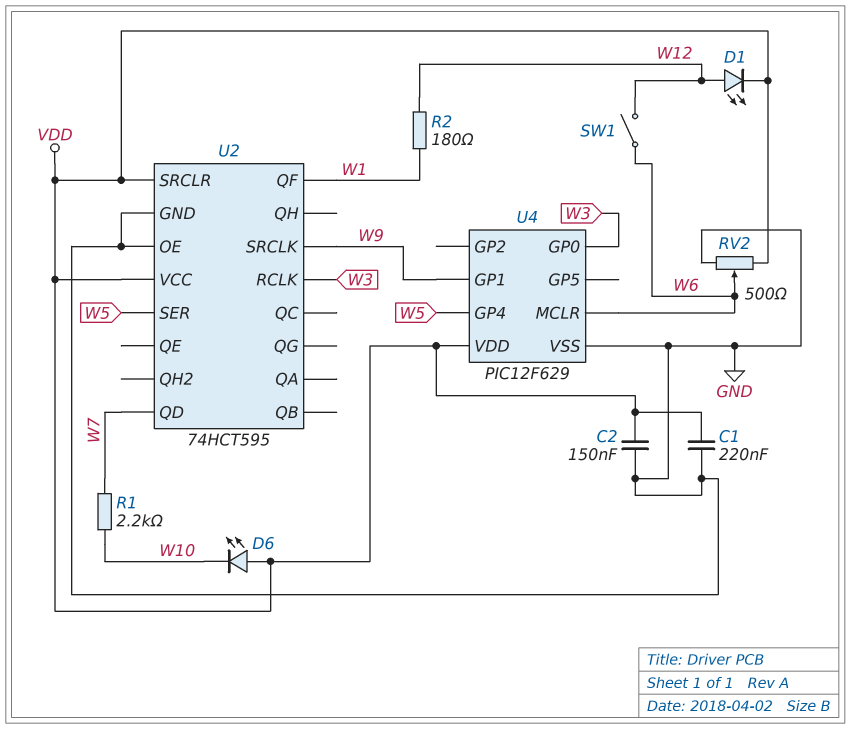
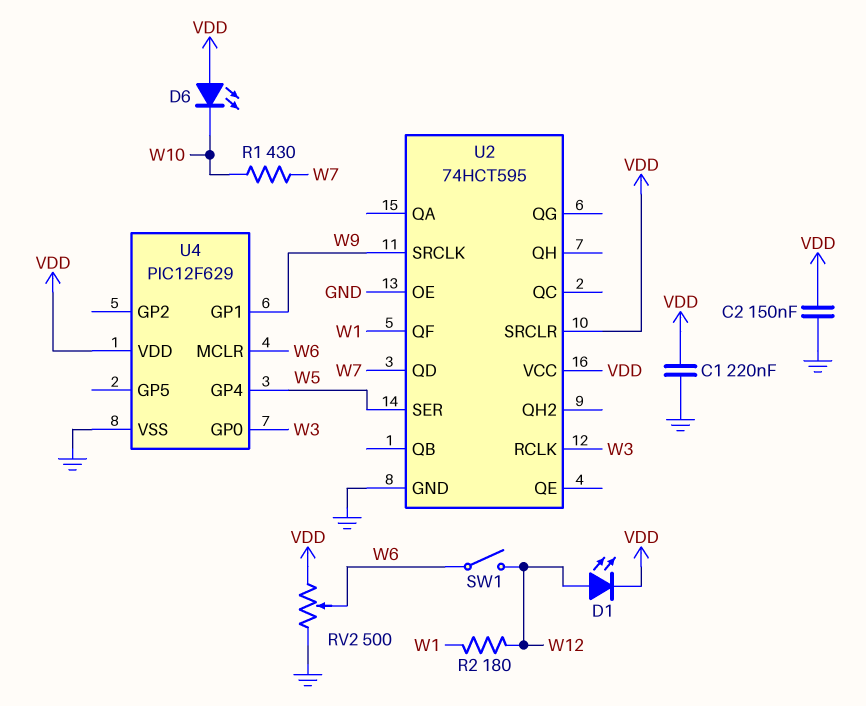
R1: 2.2k (W7, W10) -> 430 (W7, W10)

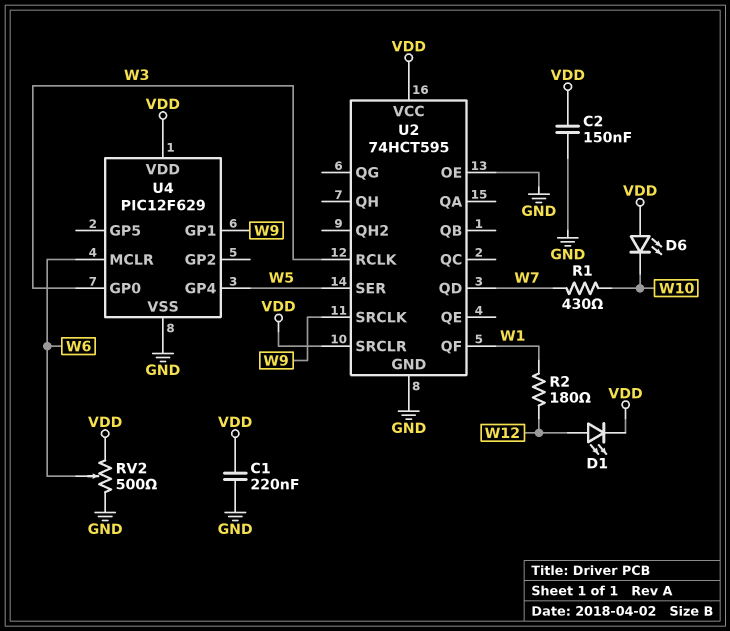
SW1: switch (W6, W12) -> none

